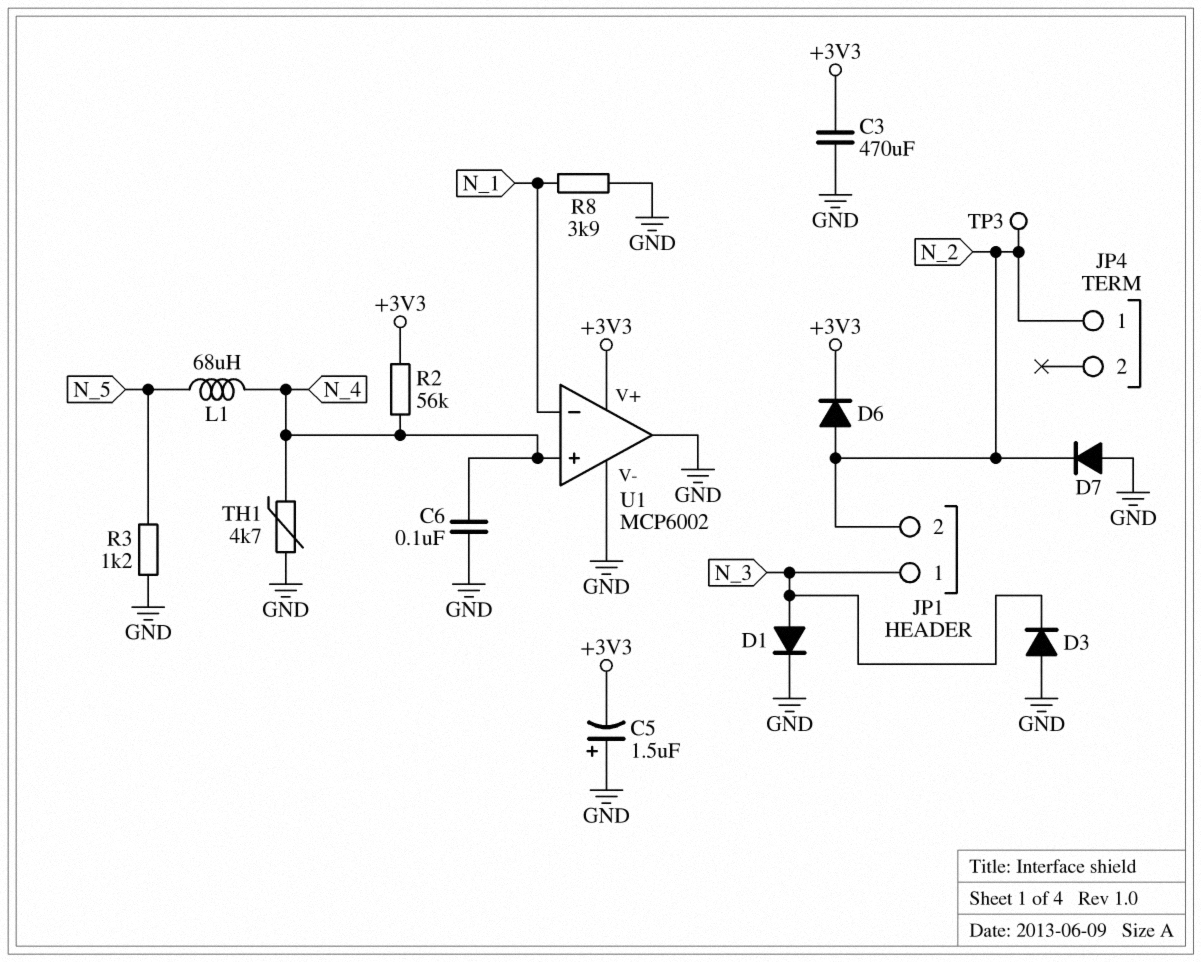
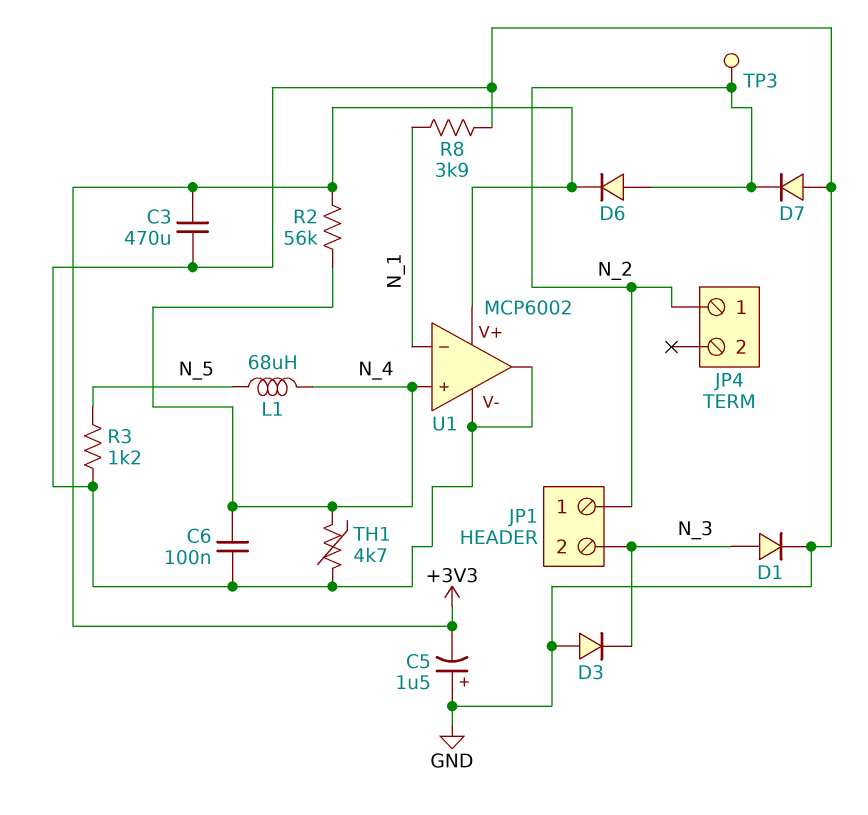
JP1 pin 1: N_3 -> N_2
JP1 pin 2: N_2 -> N_3

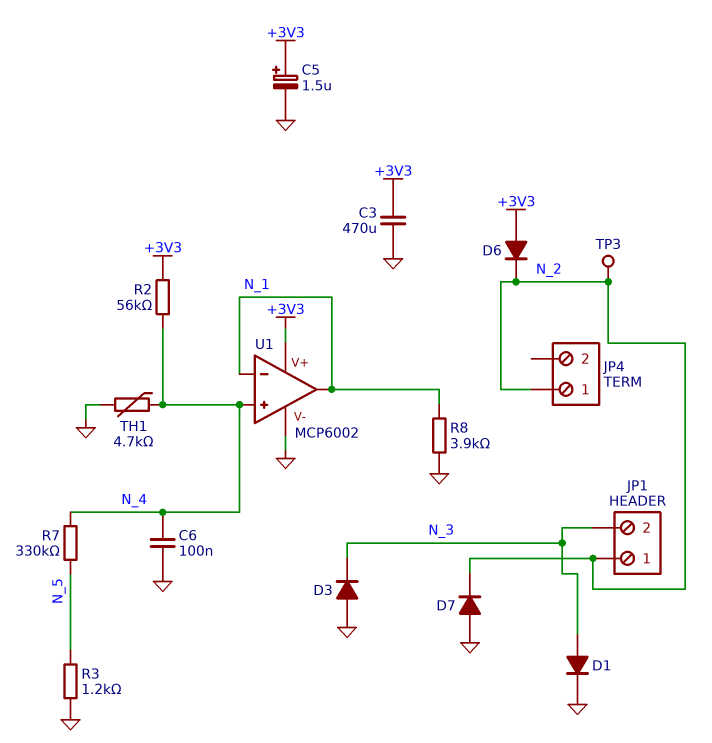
C5: 1.5uF (plus GND, minus +3V3) -> 1.5uF (plus +3V3, minus GND)
D6: diode (A N_2, K +3V3) -> diode (A +3V3, K N_2)
L1: 68uH (N_4, N_5) -> none
R7: none -> 330k (N_4, N_5)
U1 pin out: GND -> N_1

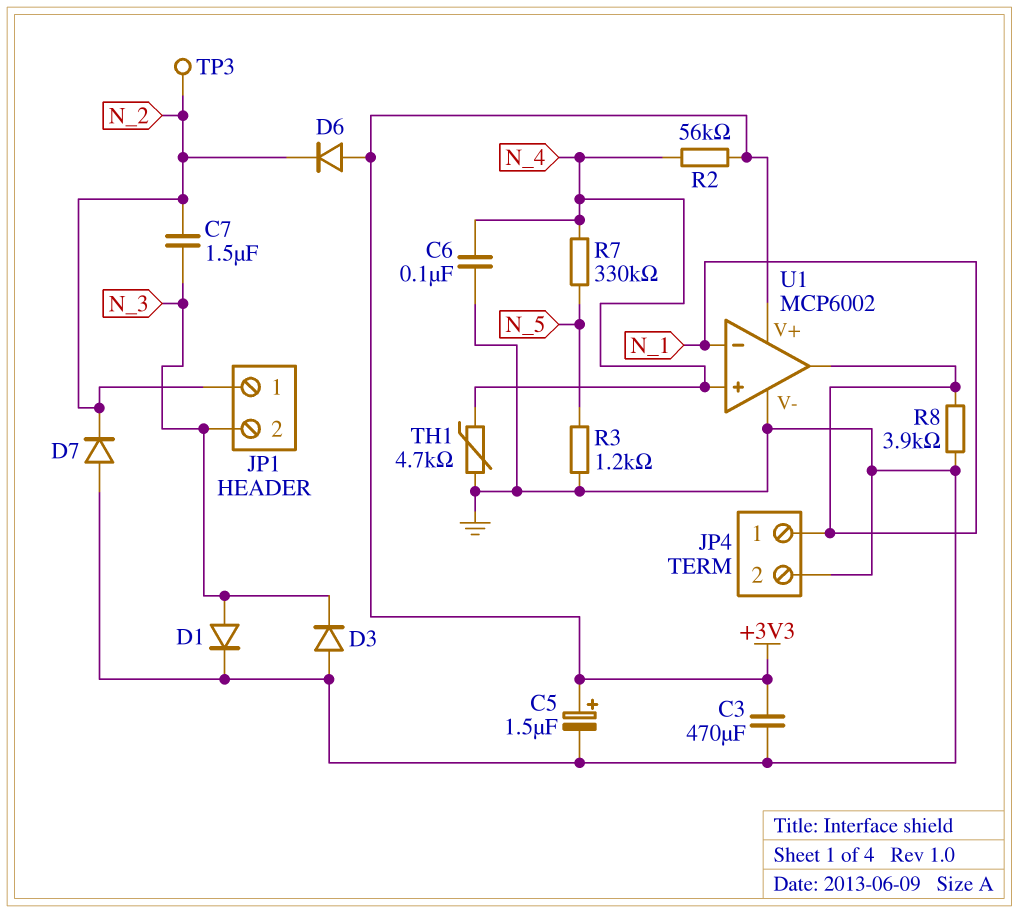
C7: none -> 1.5uF (N_2, N_3)
JP4 pin 1: N_2 -> N_1
JP4 pin 2: none -> GND

